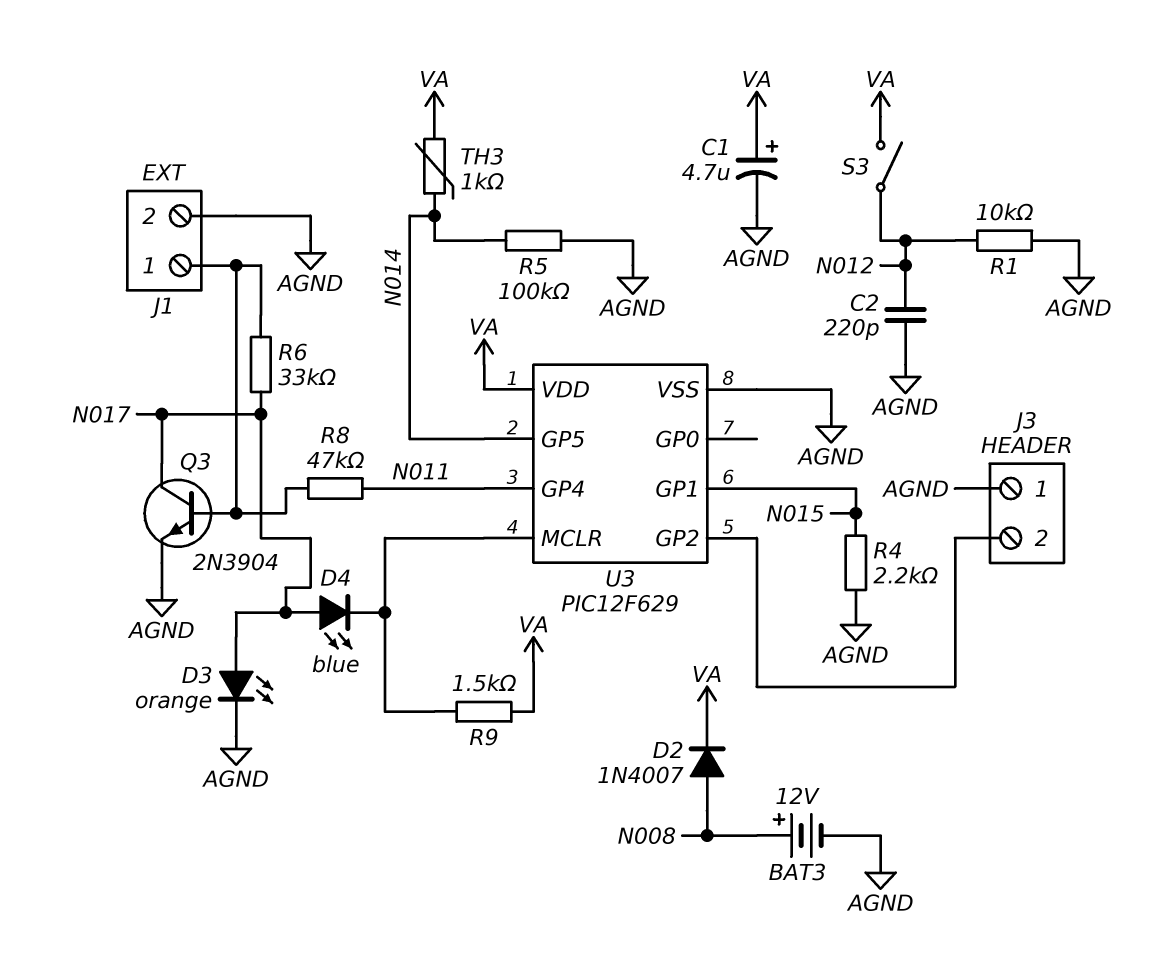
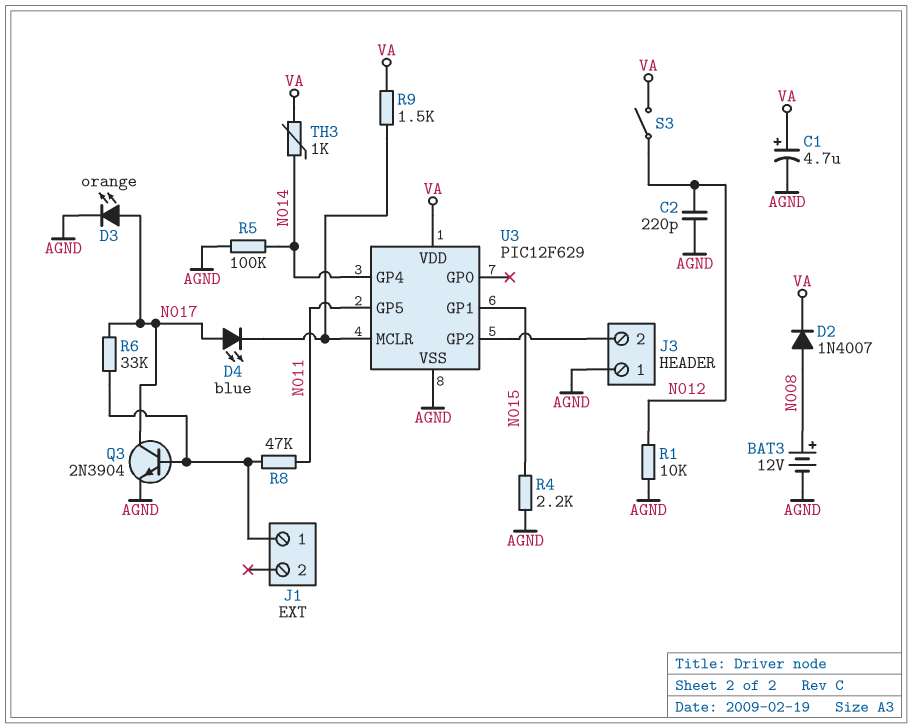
J1 pin 2: AGND -> none
U3 pin GP4: N011 -> N014
U3 pin GP5: N014 -> N011

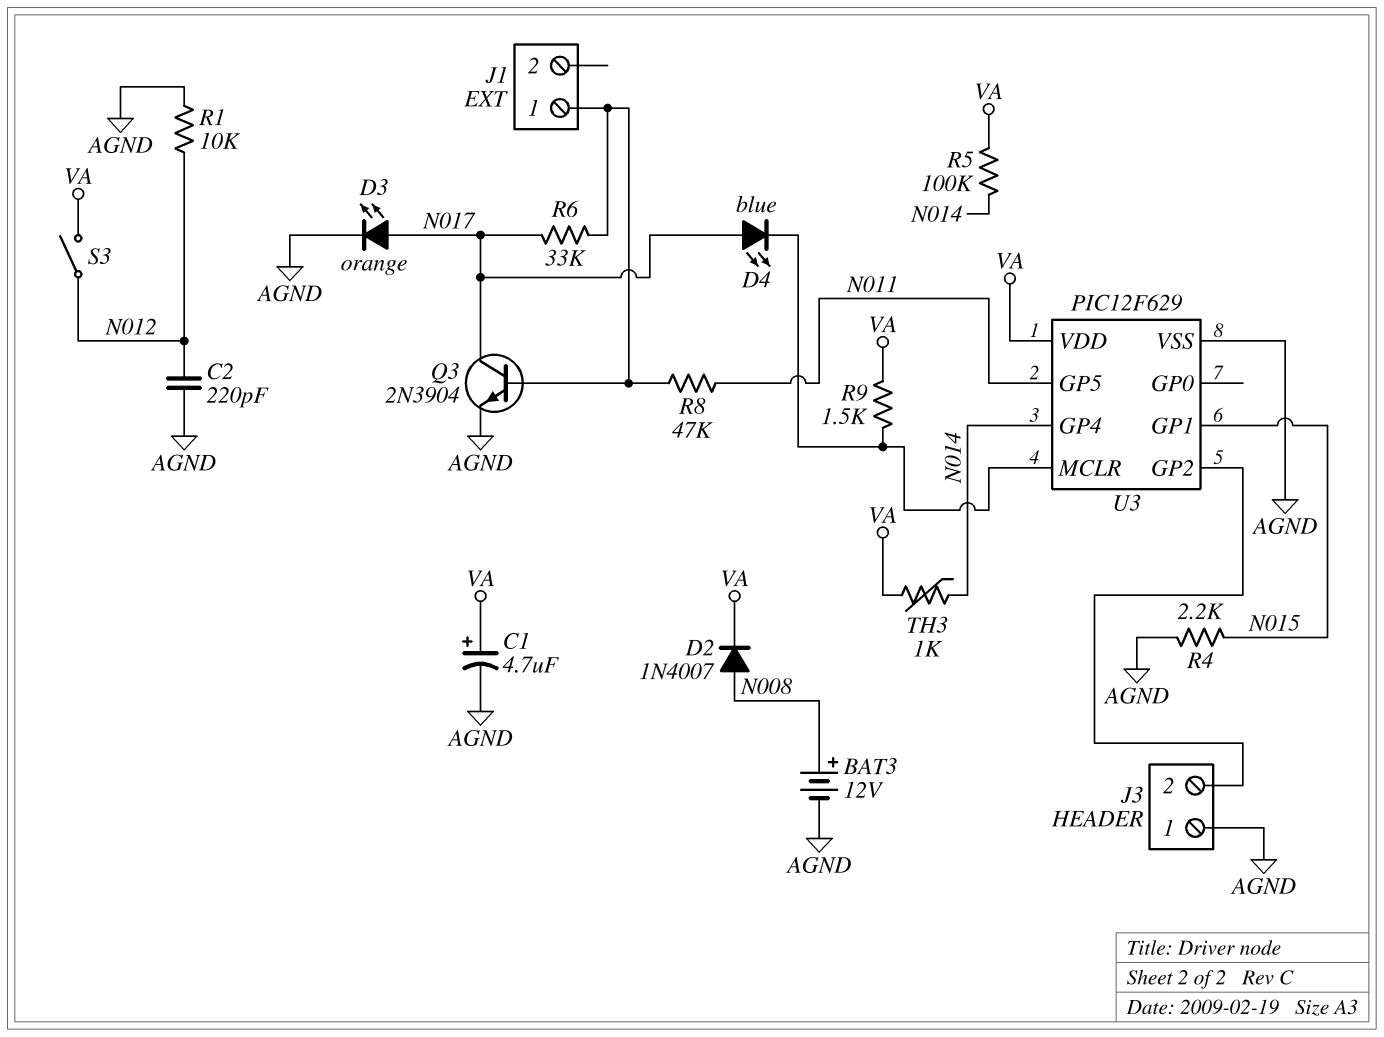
R5: 100k (AGND, N014) -> 100k (N014, VA)

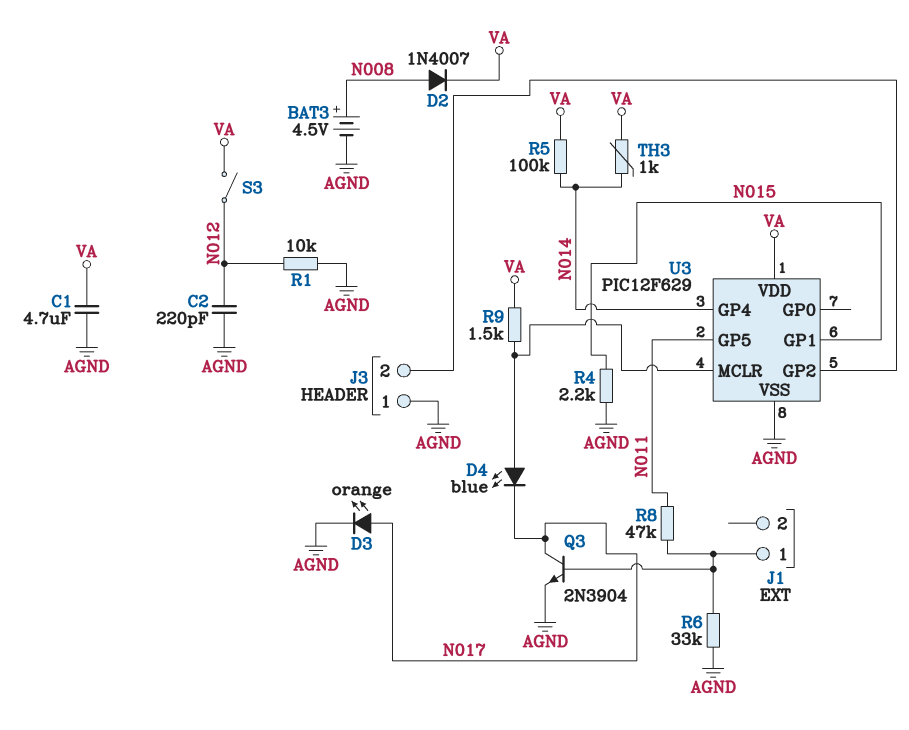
BAT3: 12V (plus N008, minus AGND) -> 4.5V (plus N008, minus AGND)
C1: 4.7uF (plus VA, minus AGND) -> 4.7uF (AGND, VA)
D4: LED blue (A N017, K U3/MCLR) -> LED blue (A U3/MCLR, K N017)
R6: 33k (J1/1, N017) -> 33k (AGND, J1/1)

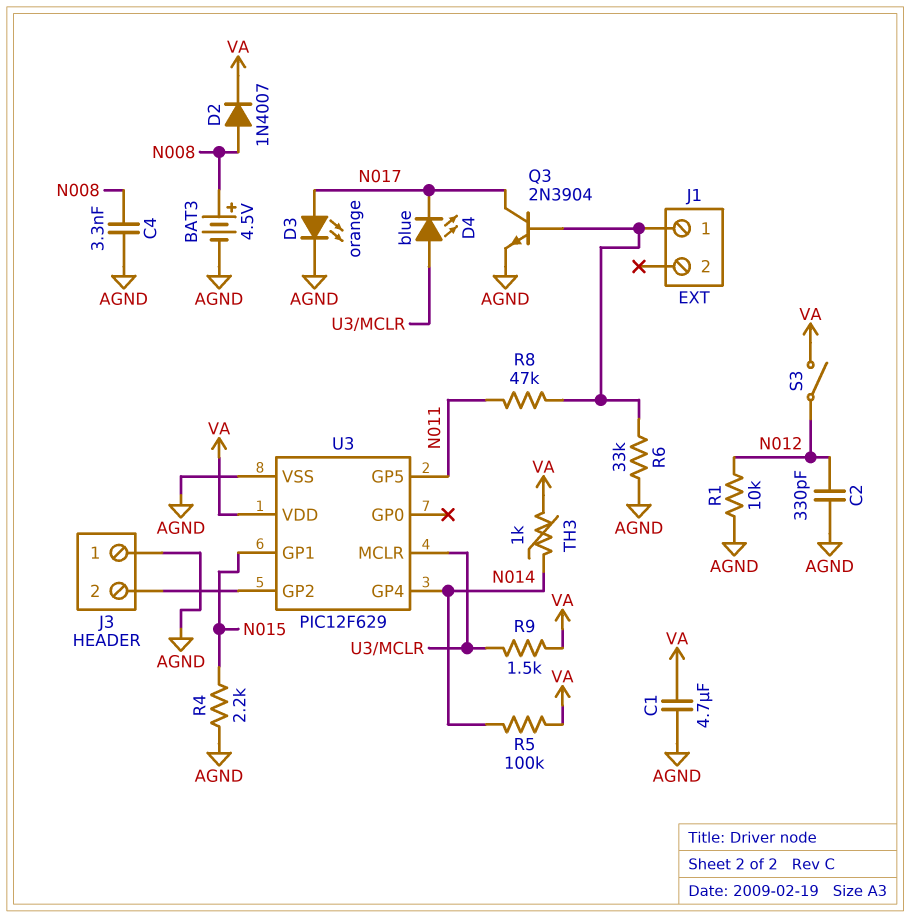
C2: 220pF (AGND, N012) -> 330pF (AGND, N012)
C4: none -> 3.3nF (AGND, N008)

